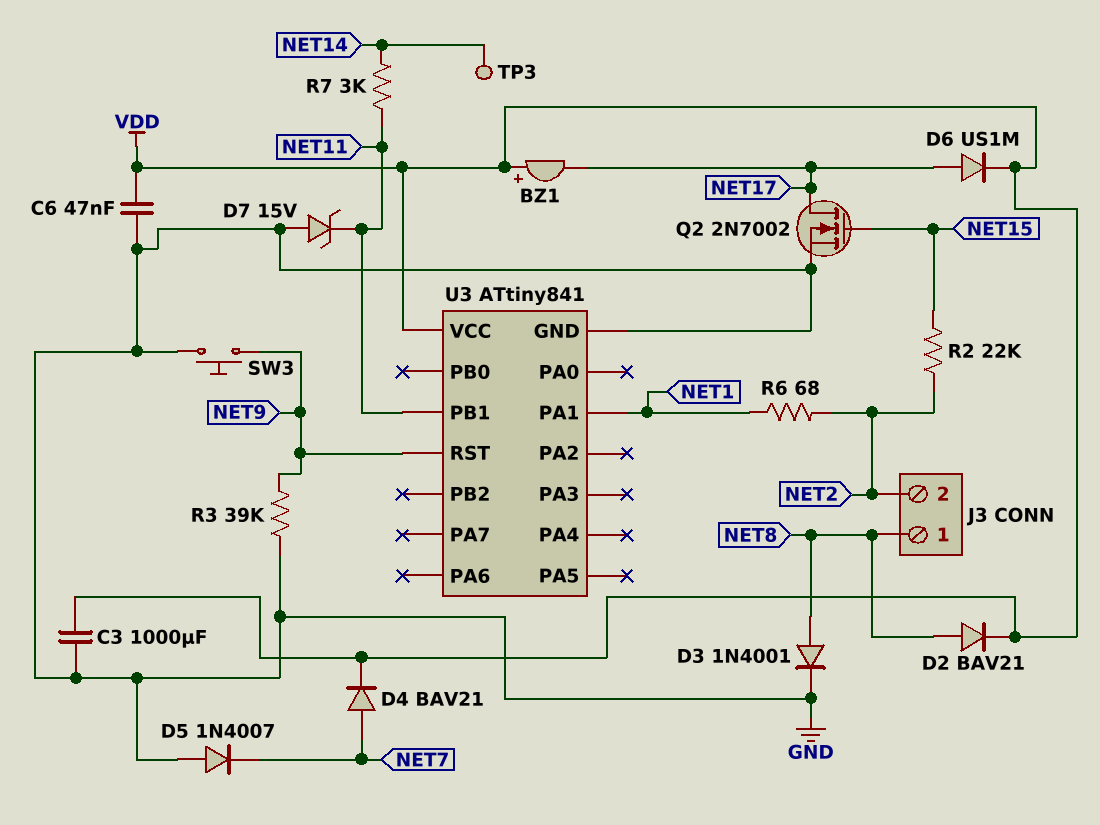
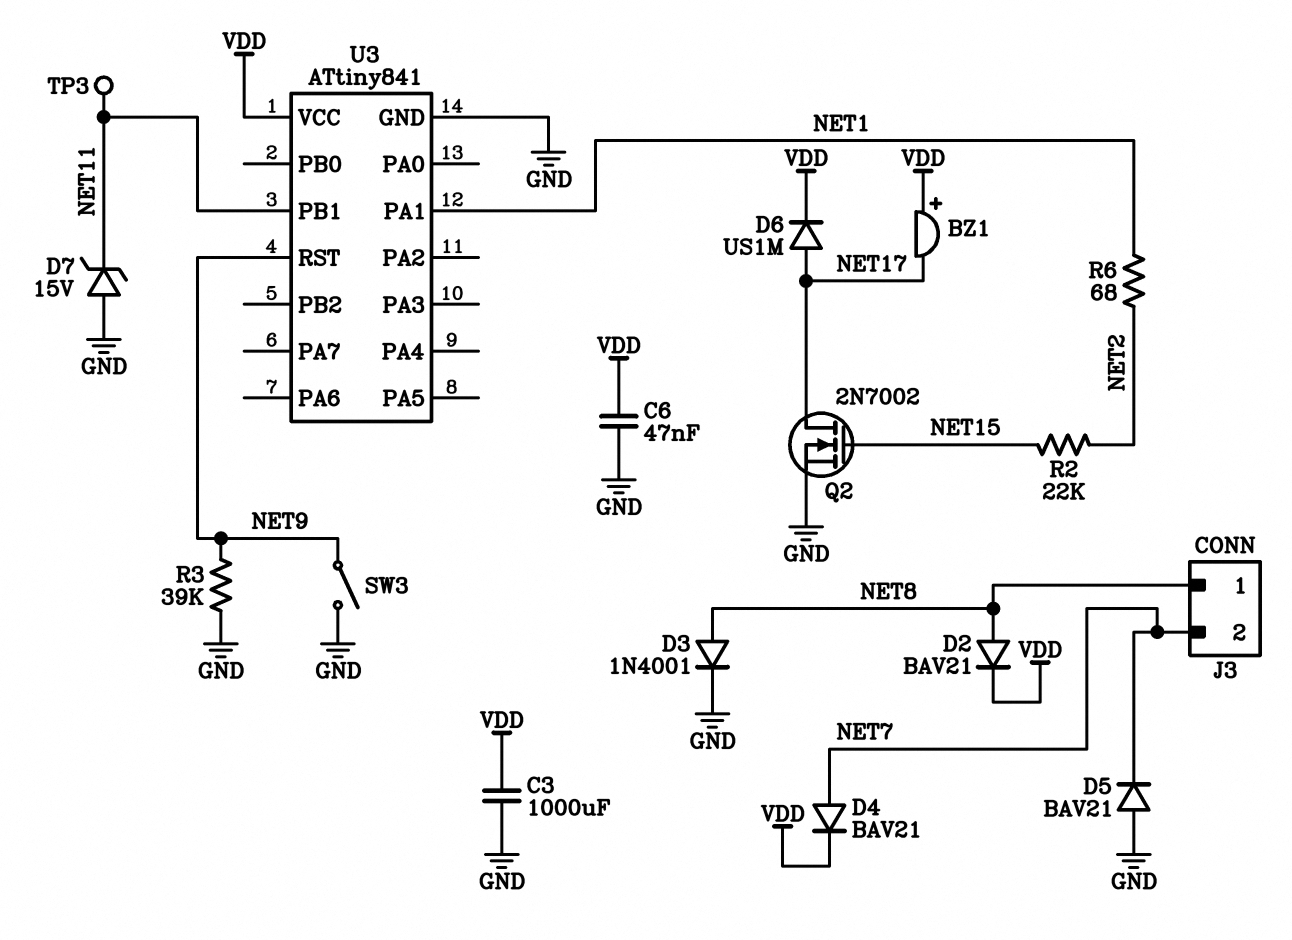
D5: diode 1N4007 (A GND, K NET7) -> diode BAV21 (A GND, K NET7)
J3 pin 2: NET2 -> NET7
R7: 3k (NET11, NET14) -> none
SW3: button (GND, NET9) -> switch (GND, NET9)
TP3: test point (NET14) -> test point (NET11)

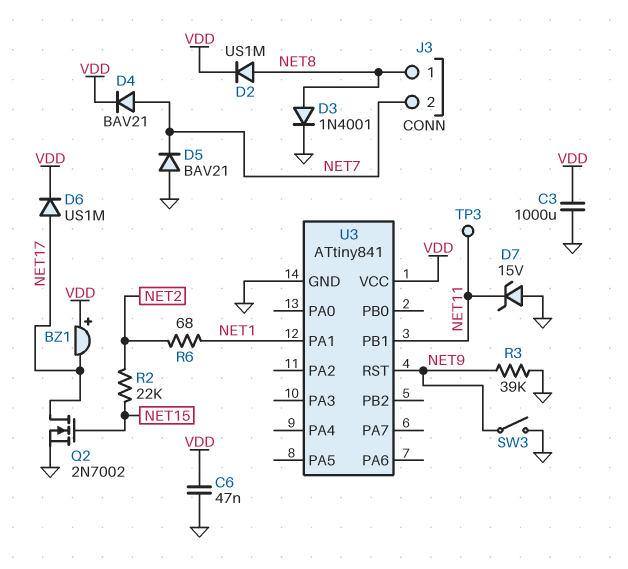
D2: diode BAV21 (A NET8, K VDD) -> diode US1M (A NET8, K VDD)

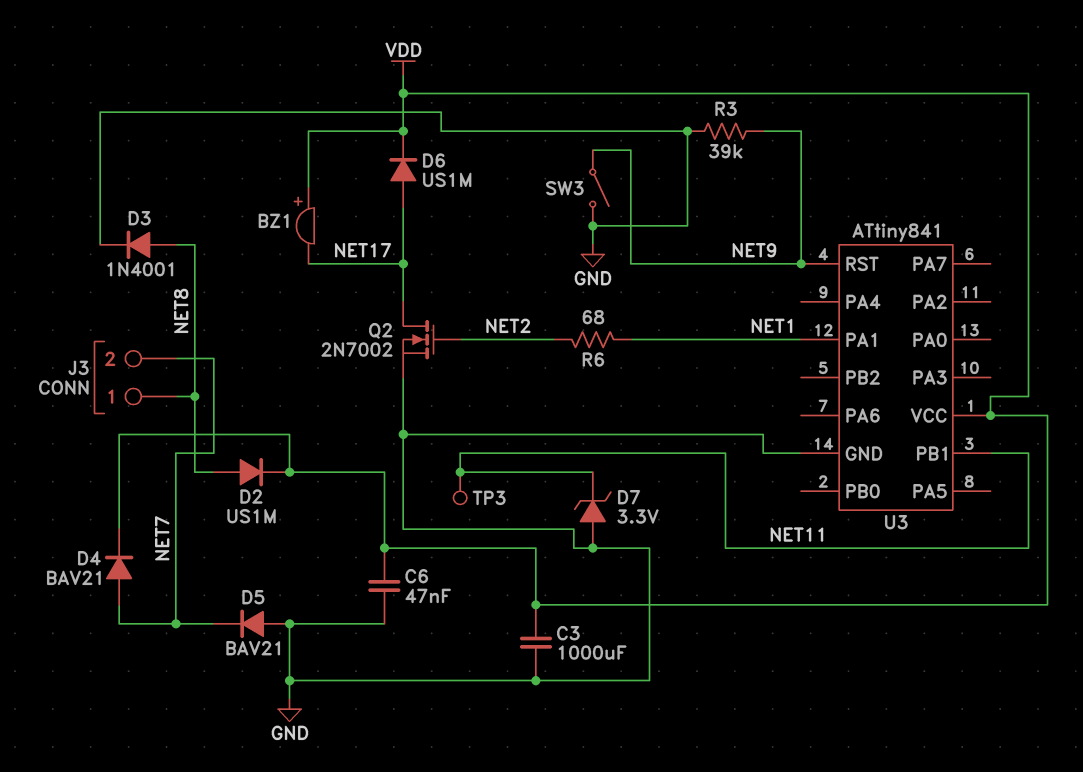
D7: zener 15V (A GND, K NET11) -> zener 3.3V (A GND, K NET11)
Q2: NMOS 2N7002 (G NET15, D NET17, S GND) -> NMOS 2N7002 (G NET2, D NET17, S GND)
R2: 22k (NET2, NET15) -> none

